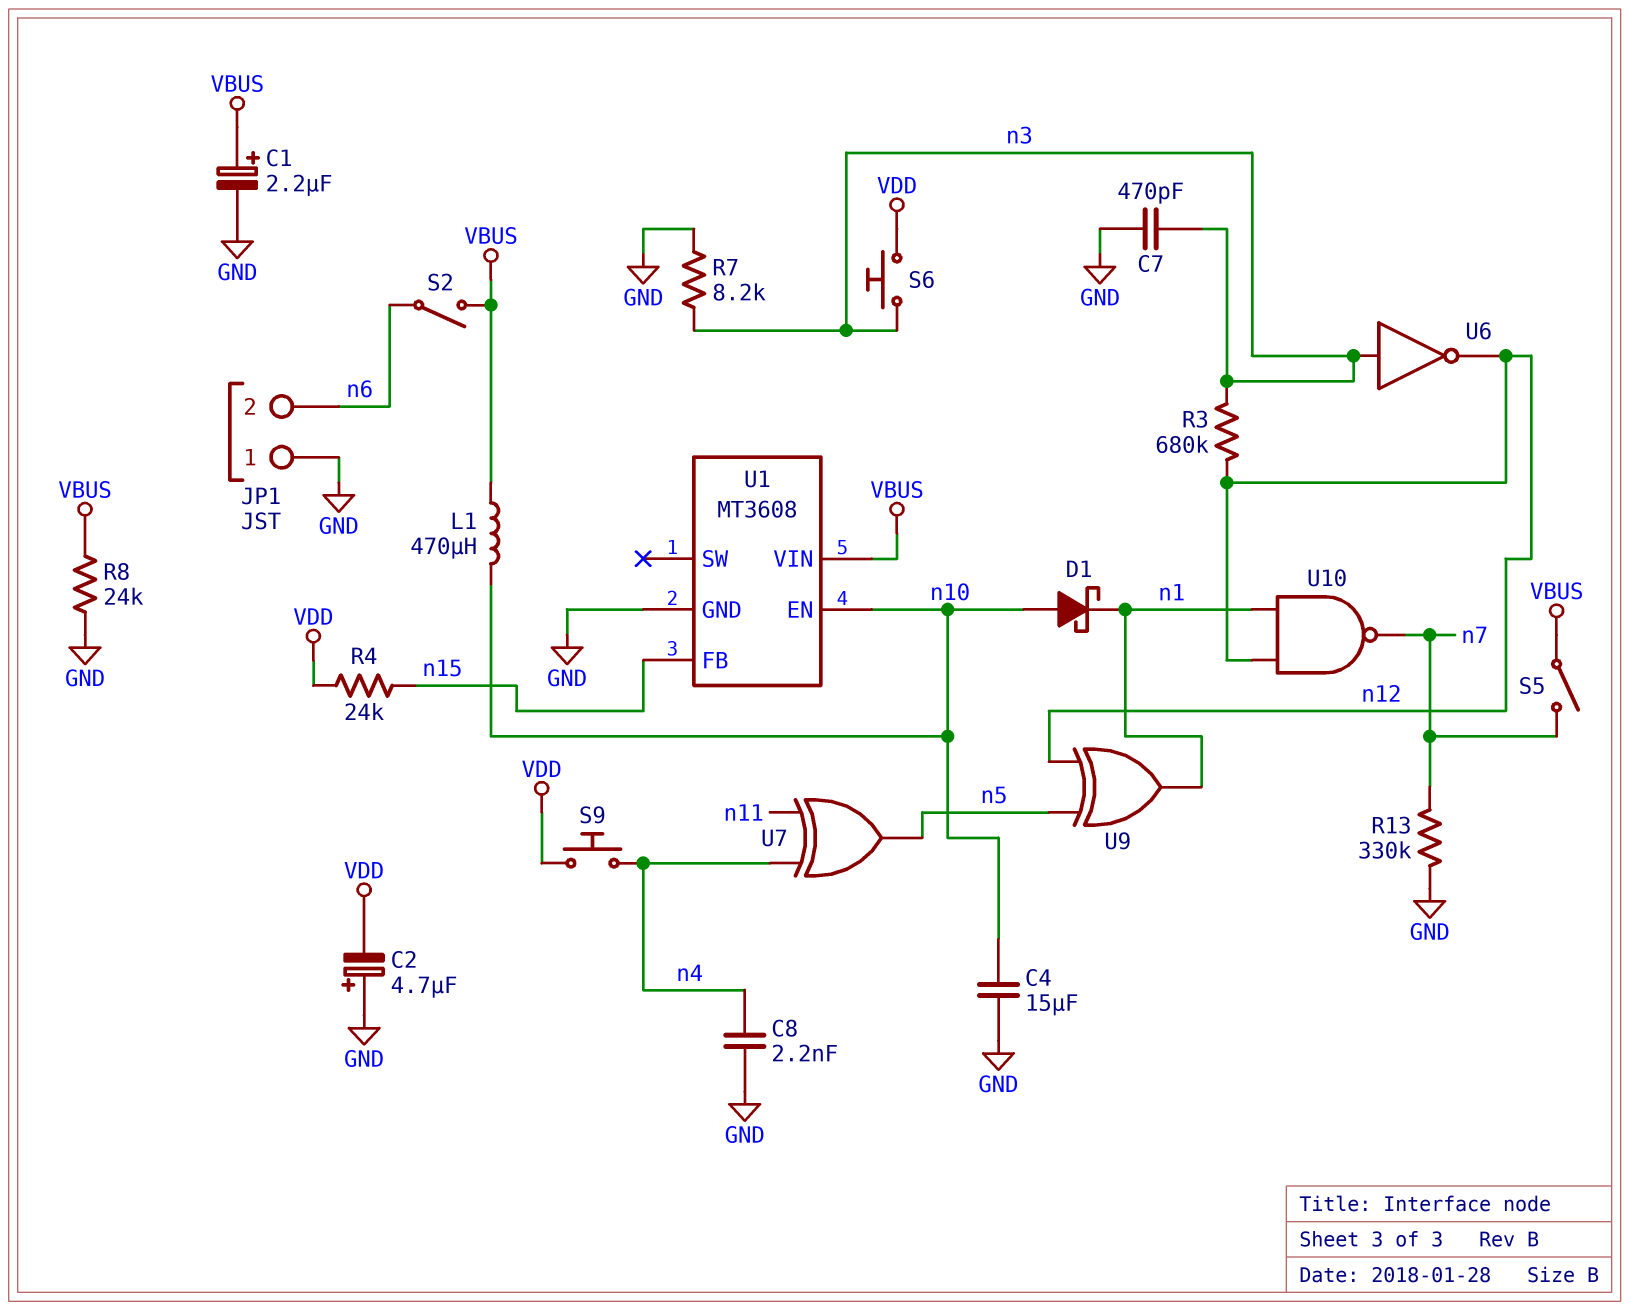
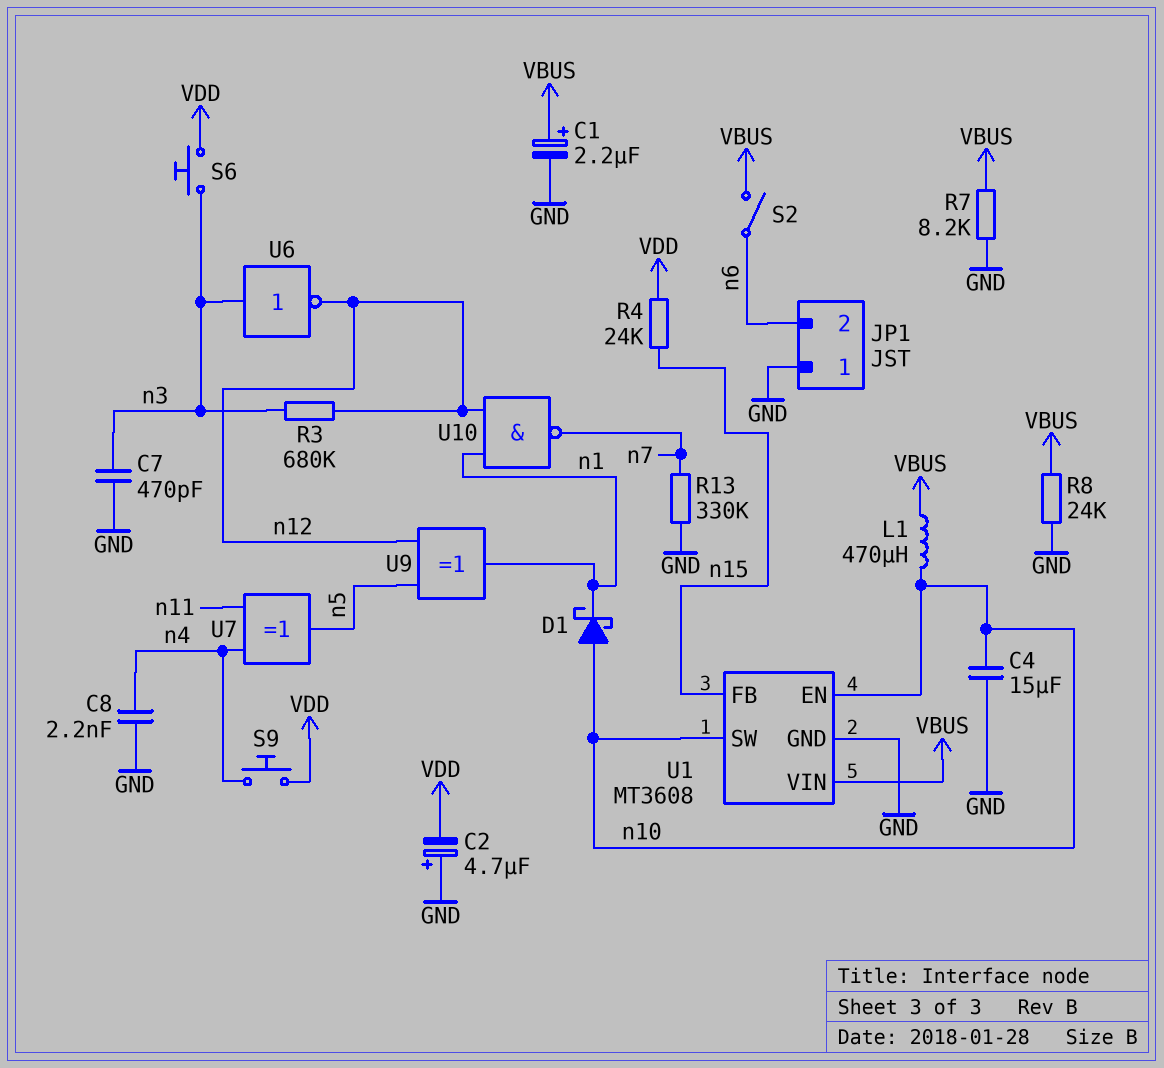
R7: 8.2k (GND, n3) -> 8.2k (GND, VBUS)
S5: switch (VBUS, n7) -> none
U1 pin SW: none -> n10

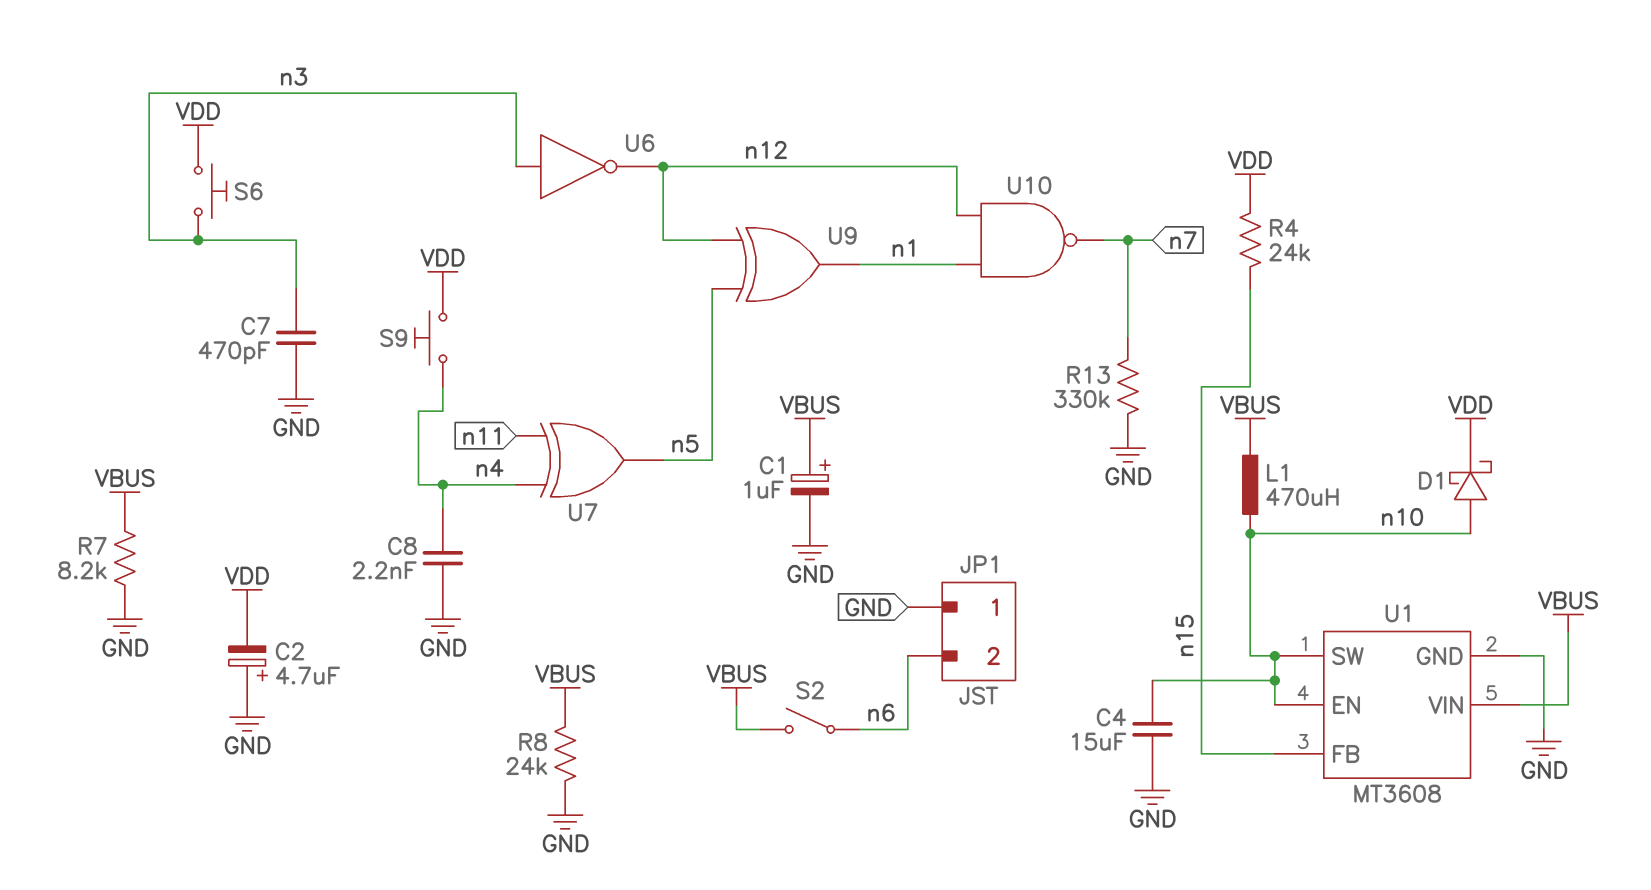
C1: 2.2uF (plus VBUS, minus GND) -> 1uF (plus VBUS, minus GND)
D1: schottky (A n10, K n1) -> schottky (A n10, K VDD)
R3: 680k (n3, n12) -> none

